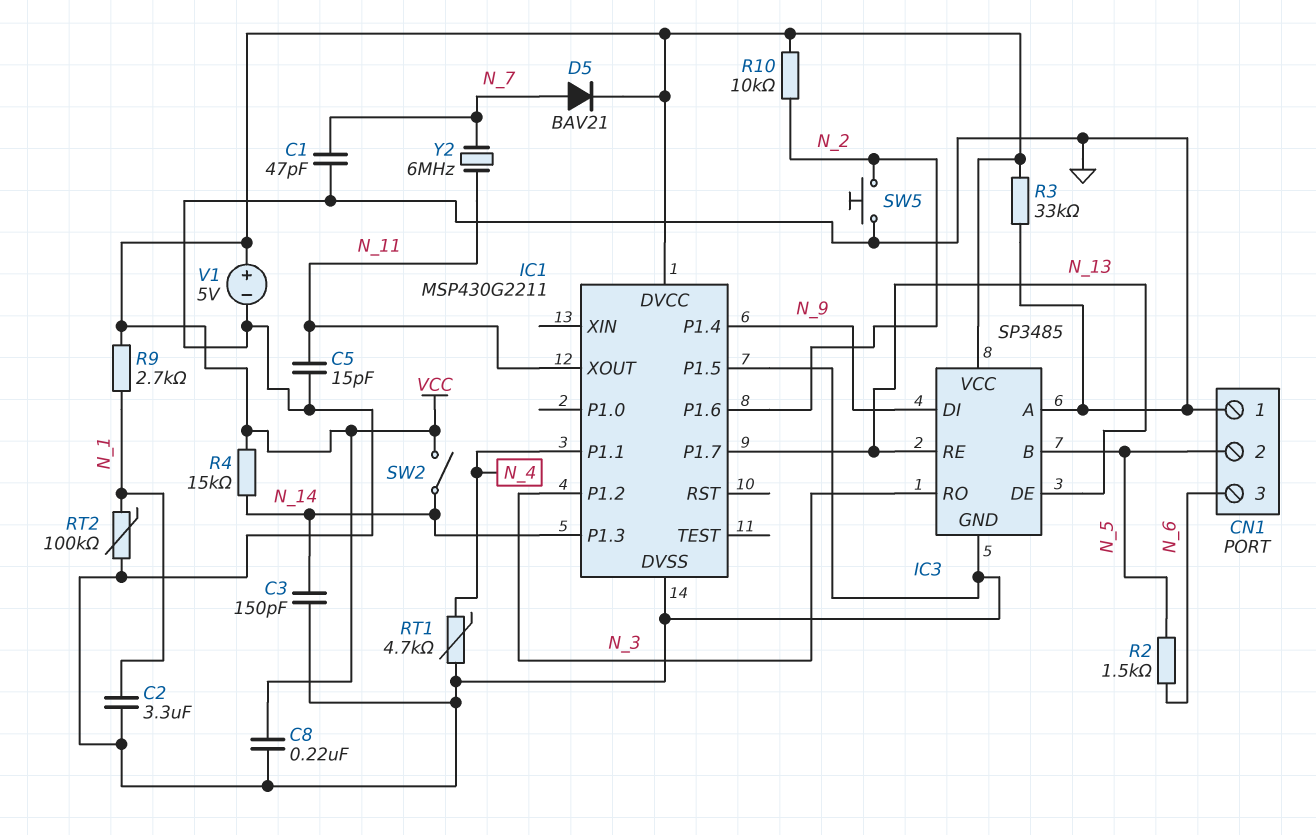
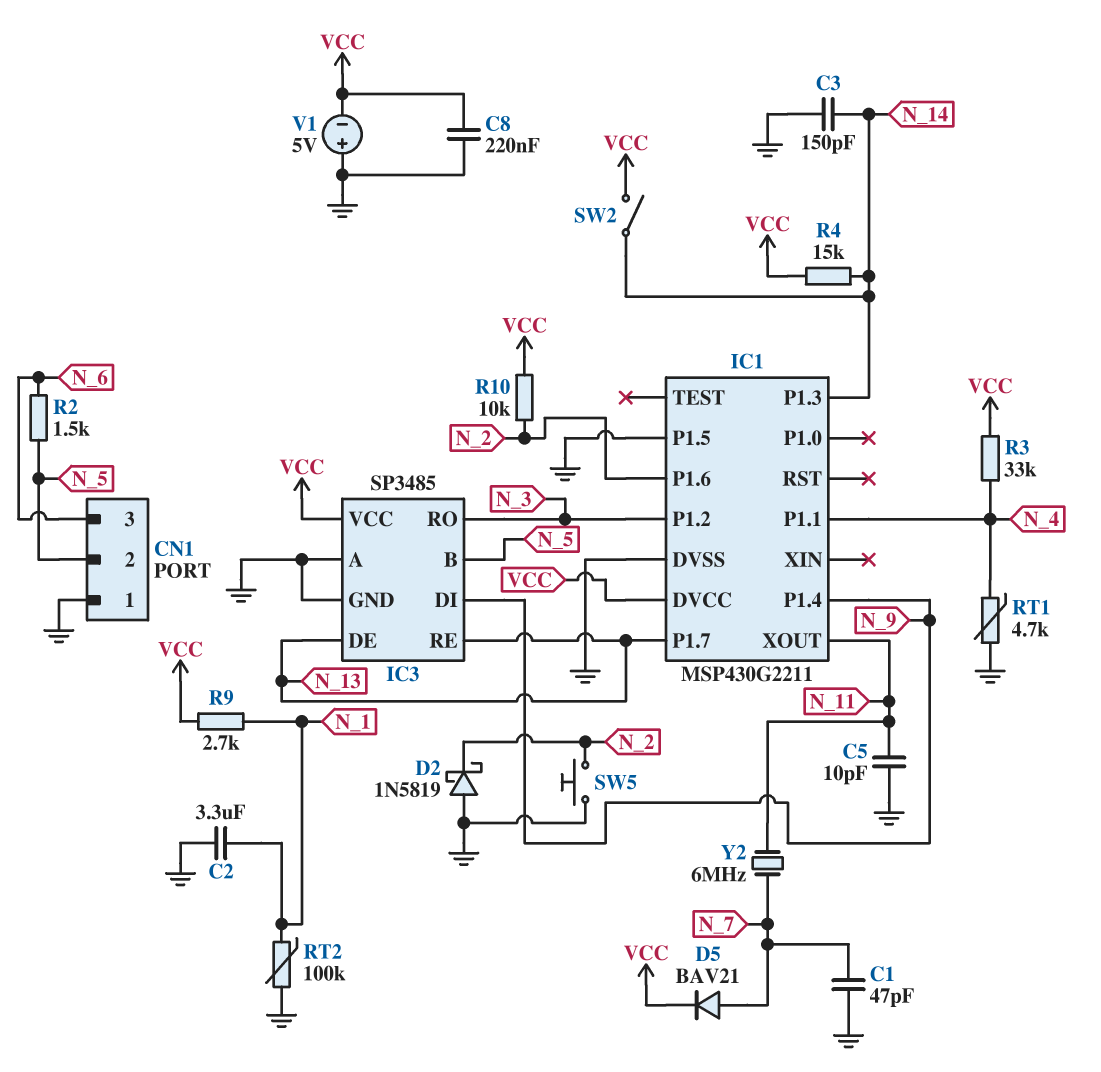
C5: 15pF (GND, N_11) -> 10pF (GND, N_11)
D2: none -> schottky 1N5819 (A GND, K N_2)
R3: 33k (GND, VCC) -> 33k (N_4, VCC)
V1: 5V (plus VCC, minus GND) -> 5V (plus GND, minus VCC)

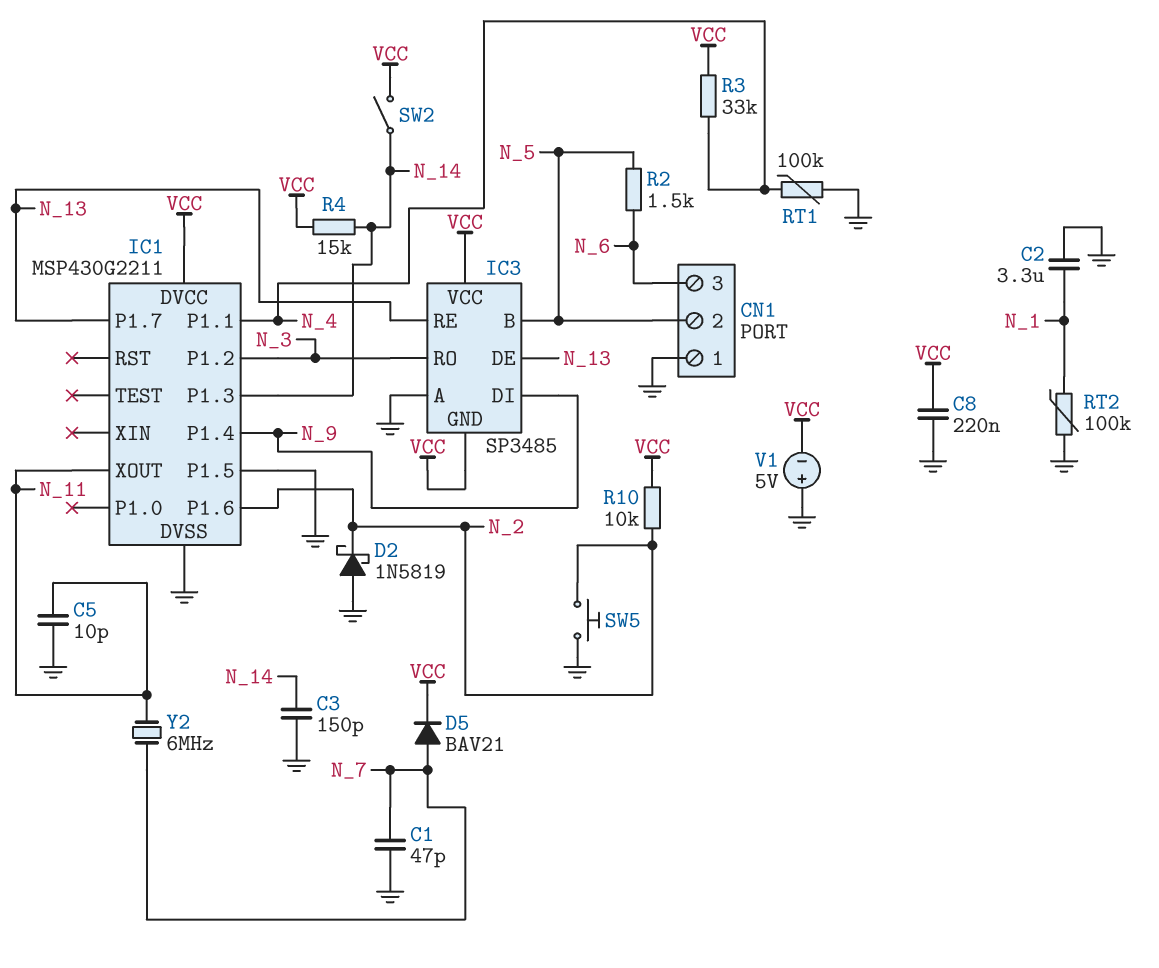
IC3 pin GND: GND -> VCC
R9: 2.7k (N_1, VCC) -> none
RT1: 4.7k (GND, N_4) -> 100k (GND, N_4)

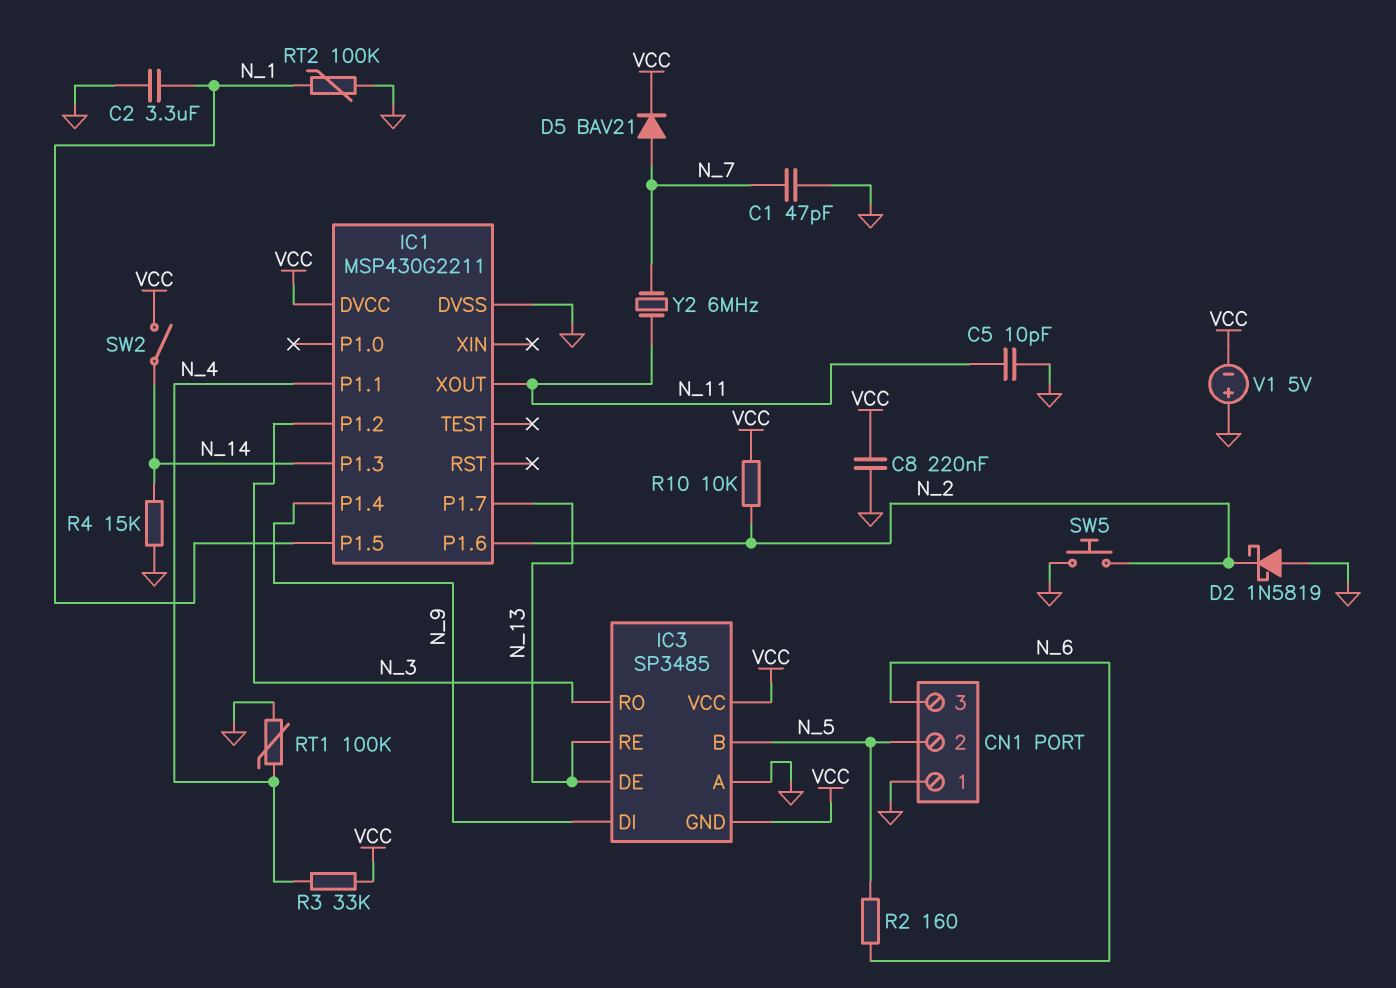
C3: 150pF (GND, N_14) -> none
IC1 pin P1.5: GND -> N_1
R2: 1.5k (N_5, N_6) -> 160 (N_5, N_6)
R4: 15k (N_14, VCC) -> 15k (GND, N_14)

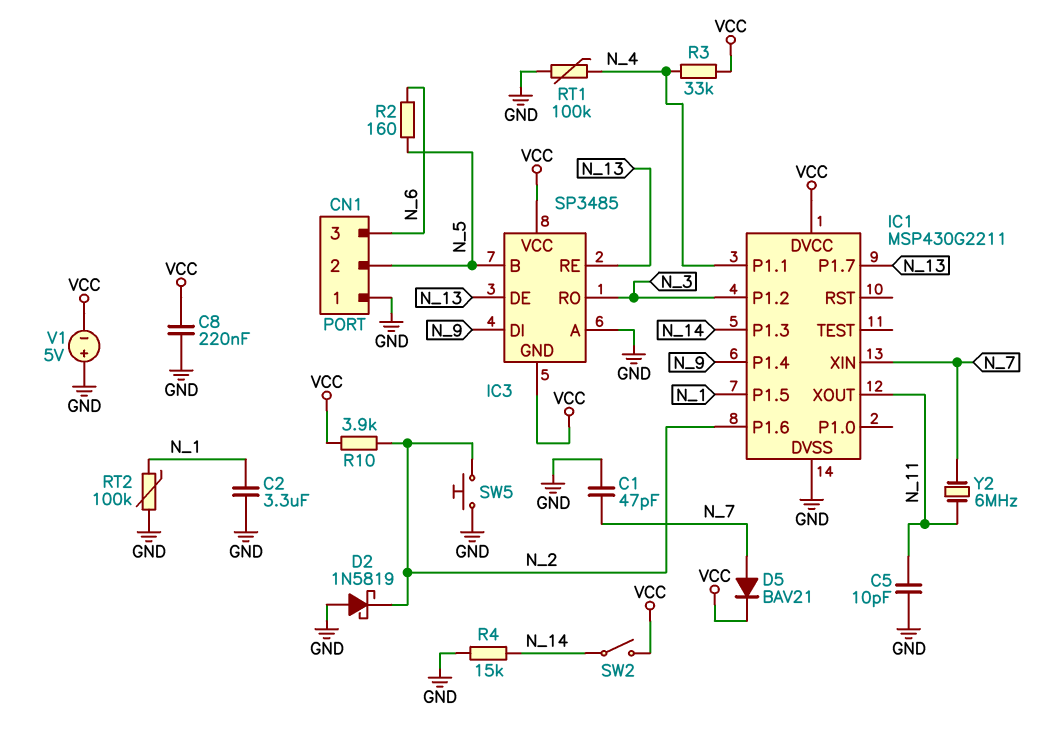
IC1 pin XIN: none -> N_7
R10: 10k (N_2, VCC) -> 3.9k (N_2, VCC)

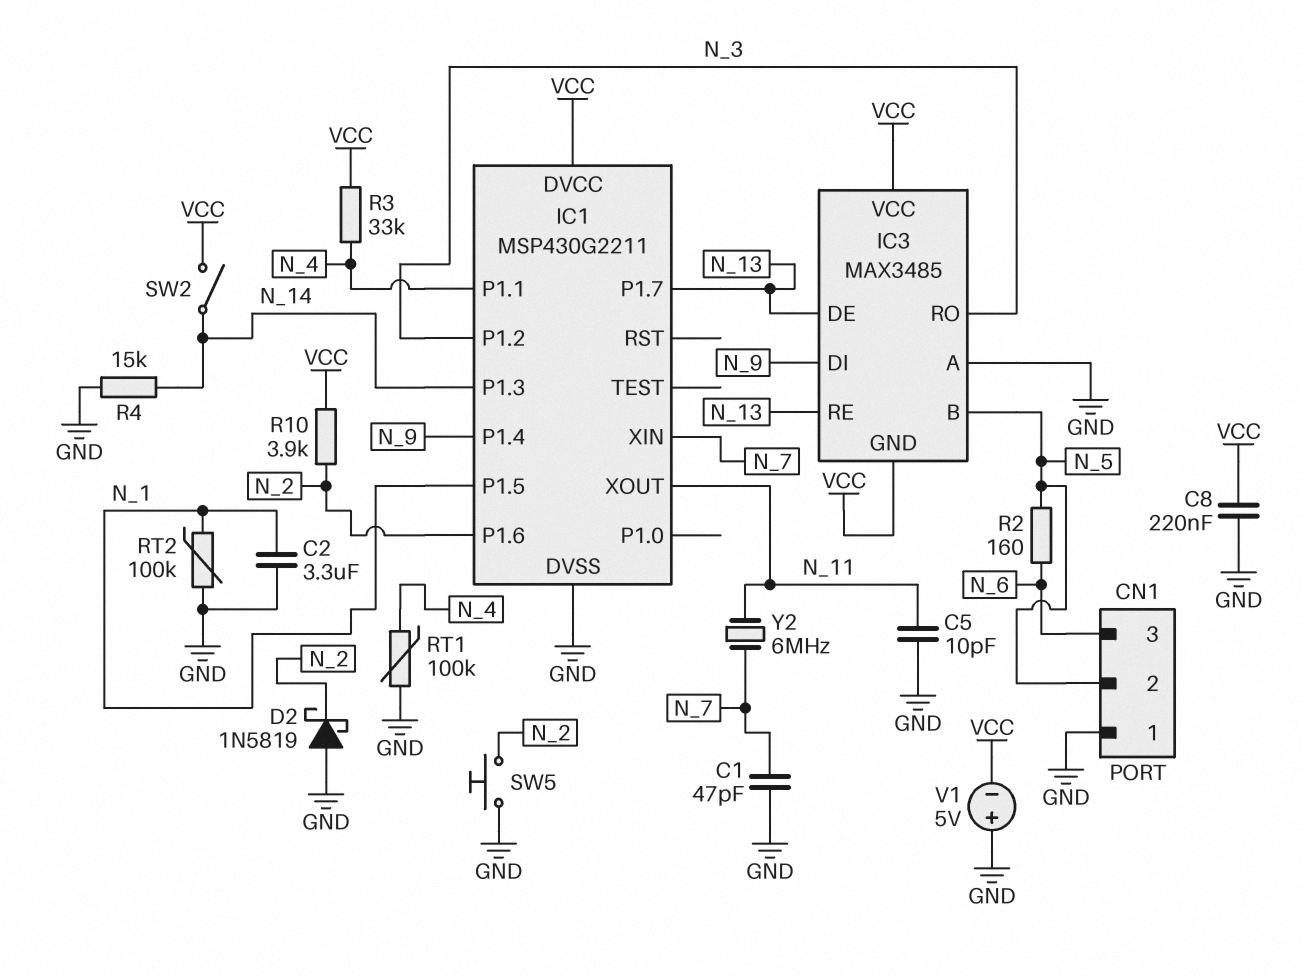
D5: diode BAV21 (A N_7, K VCC) -> none
IC3: SP3485 -> MAX3485

